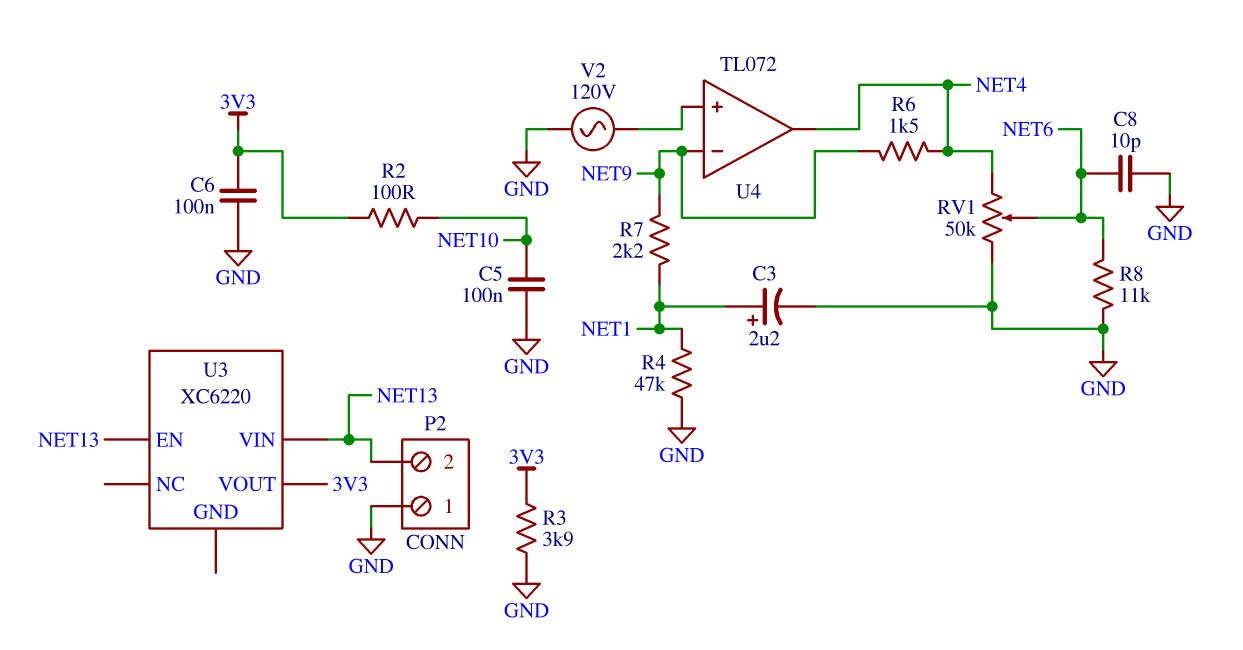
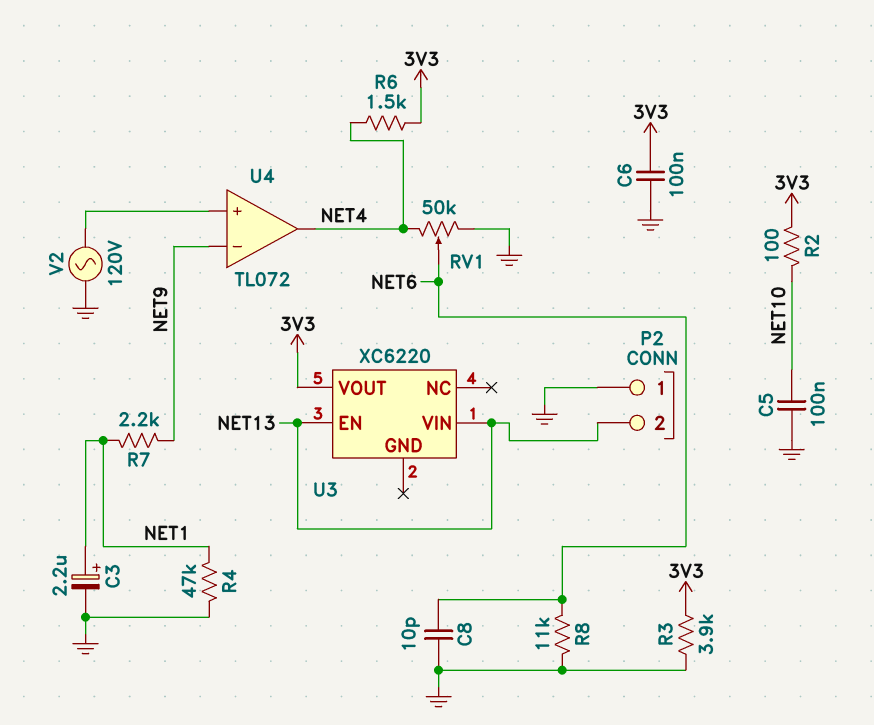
R6: 1.5k (NET4, NET9) -> 1.5k (3V3, NET4)

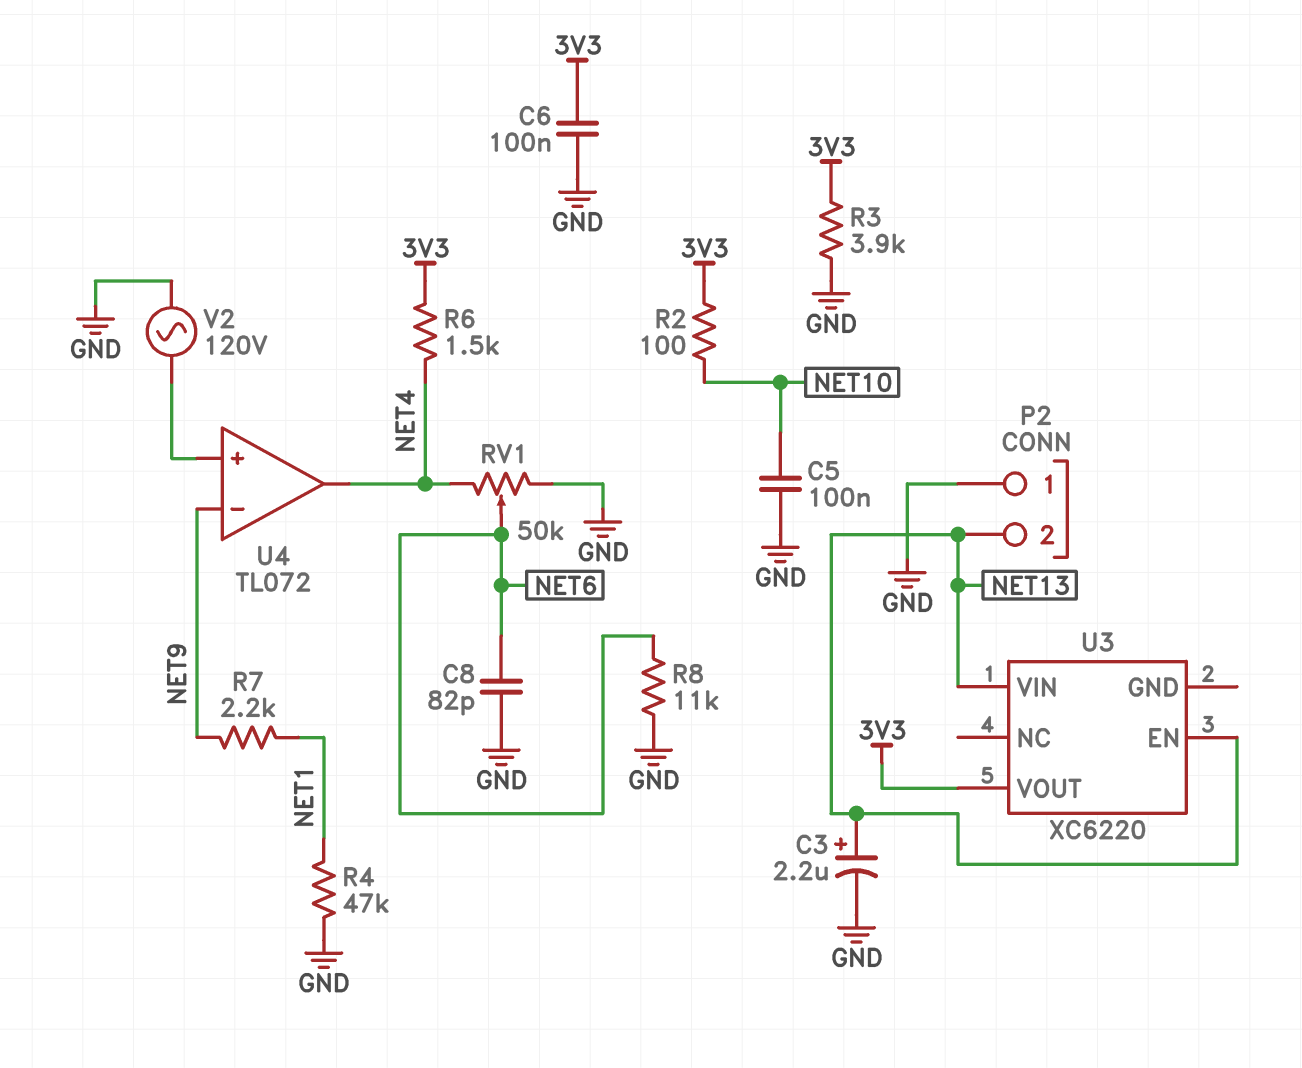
C3: 2.2uF (plus NET1, minus GND) -> 2.2uF (plus NET13, minus GND)
C8: 10pF (GND, NET6) -> 82pF (GND, NET6)

